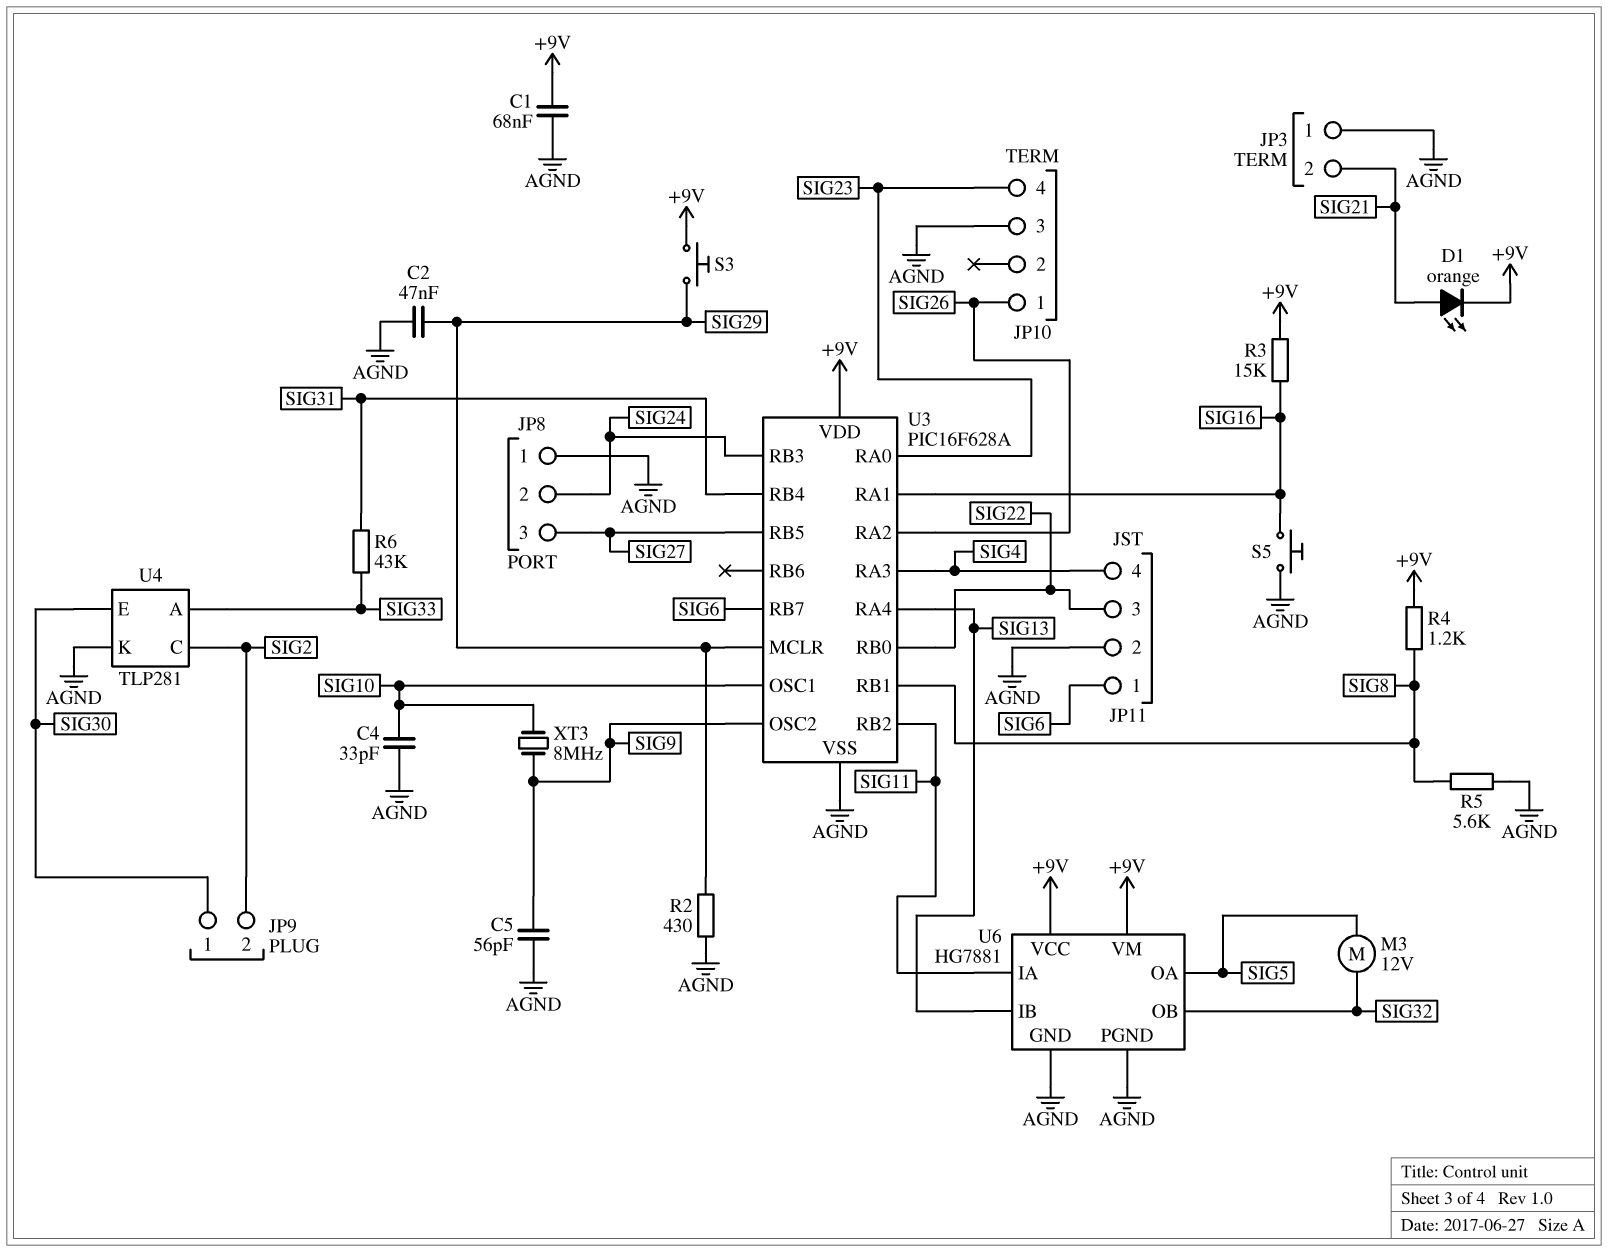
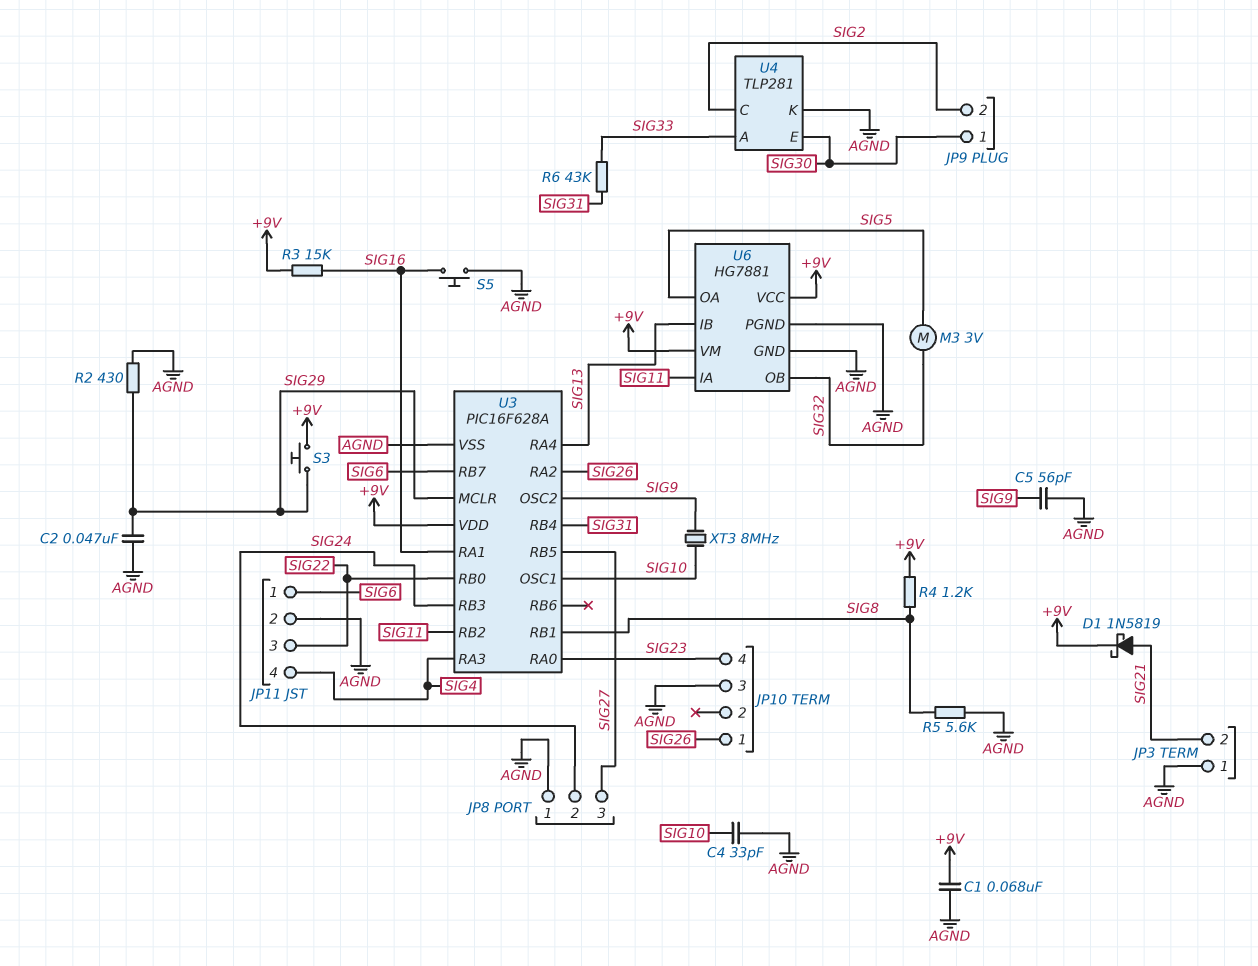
D1: LED orange (A SIG21, K +9V) -> schottky 1N5819 (A SIG21, K +9V)
M3: motor 12V (SIG5, SIG32) -> motor 3V (SIG5, SIG32)

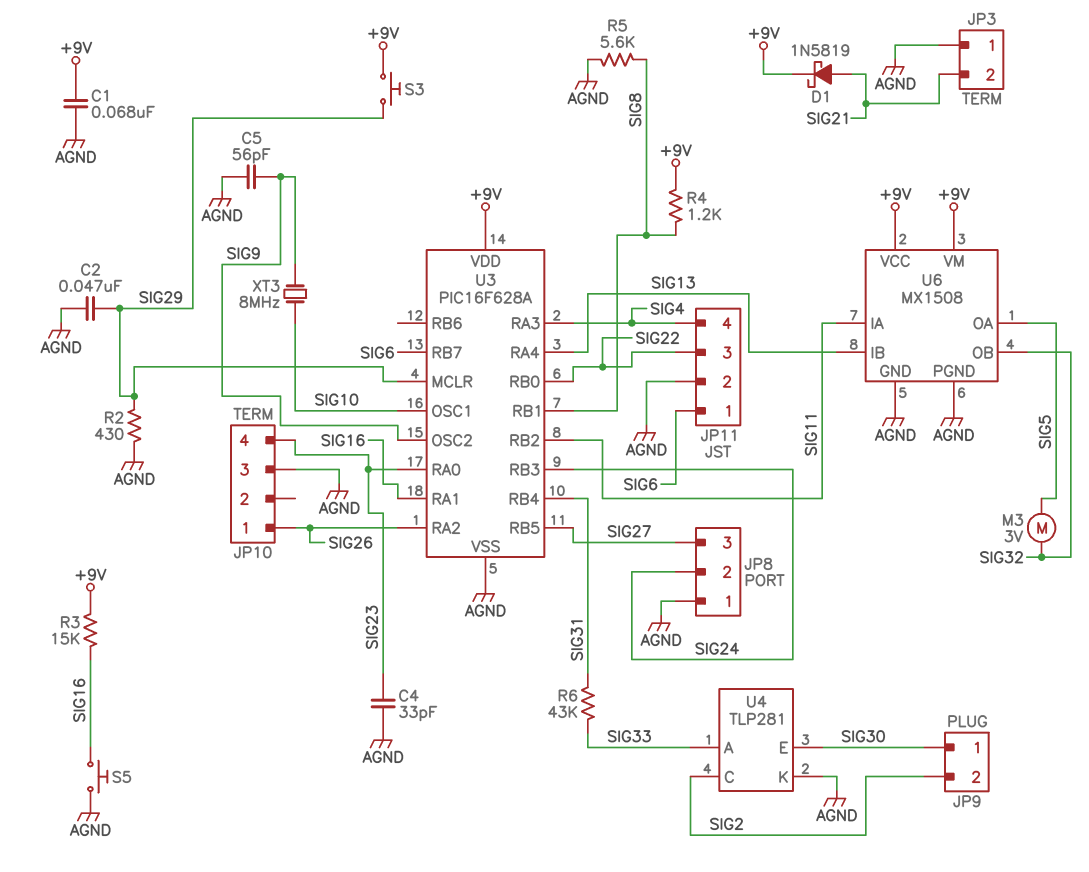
C4: 33pF (AGND, SIG10) -> 33pF (AGND, SIG23)
U6: HG7881 -> MX1508

